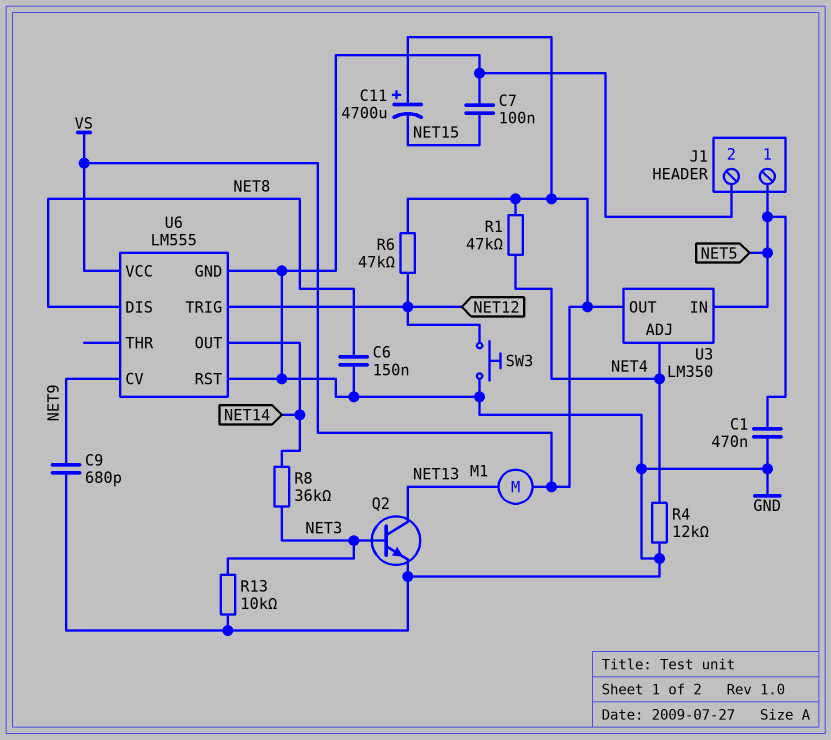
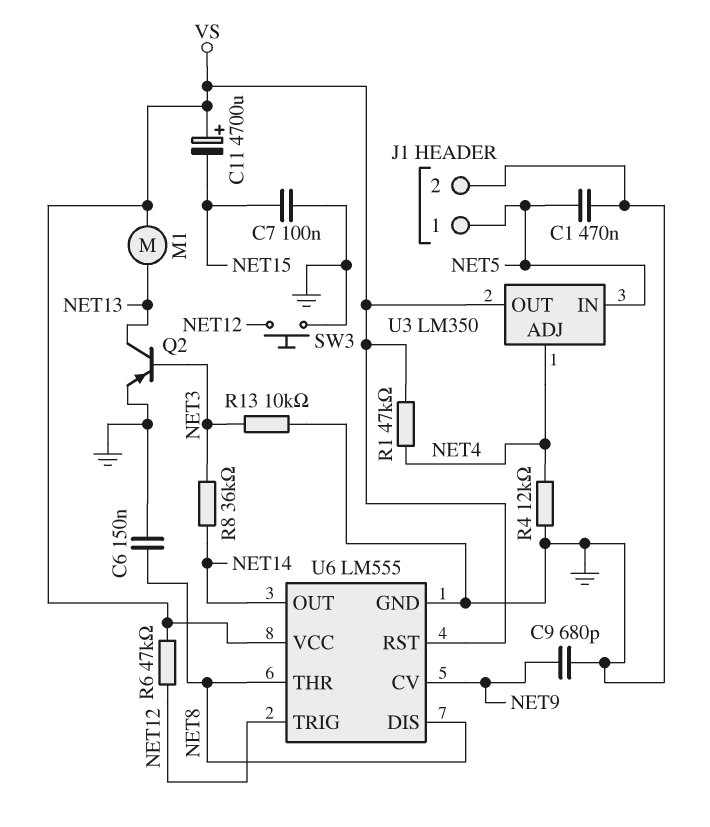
Q2: NPN (B NET3, C NET13, E GND) -> PNP (B NET3, C NET13, E GND)
U6 pin RST: GND -> VS
U6 pin THR: none -> NET8

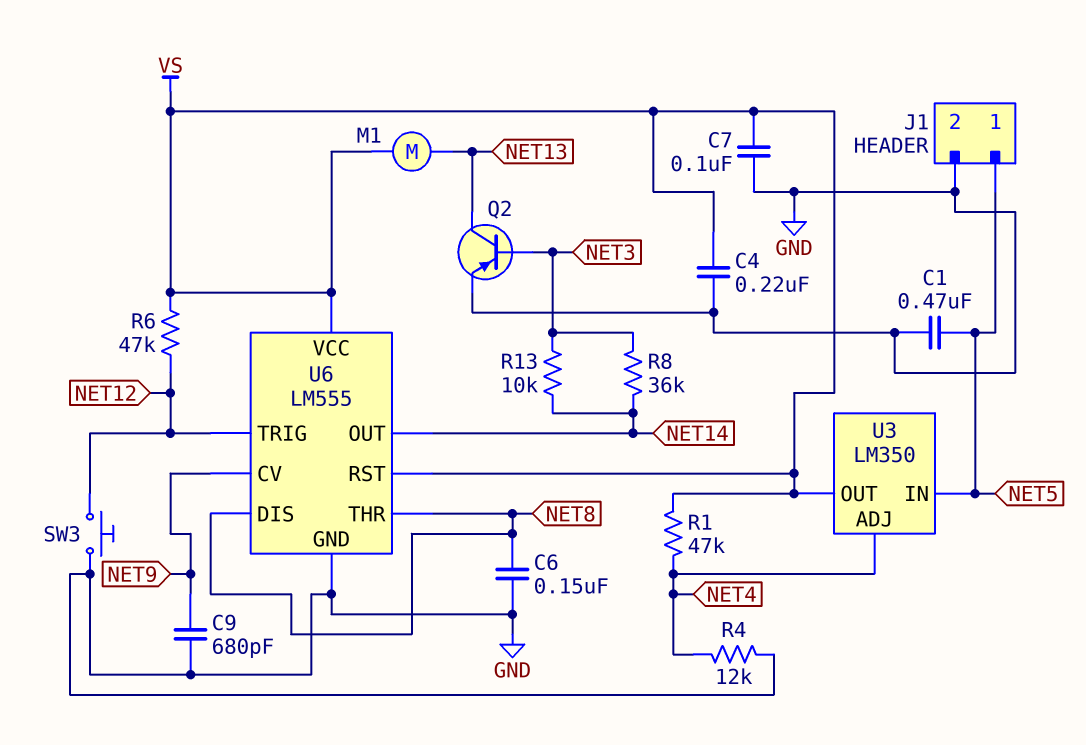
C4: none -> 220nF (GND, VS)
C7: 100nF (GND, NET15) -> 100nF (GND, VS)
C11: 4700uF (plus VS, minus NET15) -> none
R13: 10k (GND, NET3) -> 10k (NET3, NET14)

